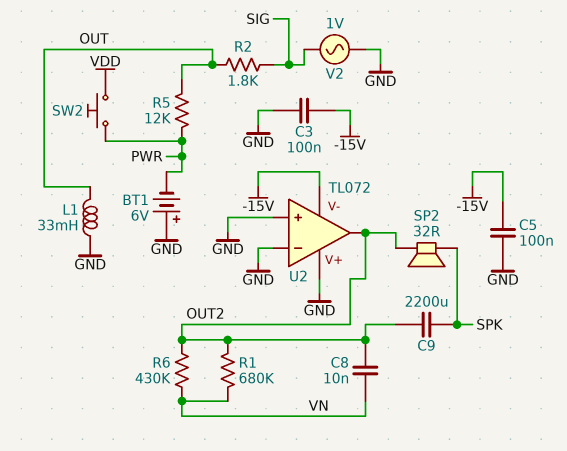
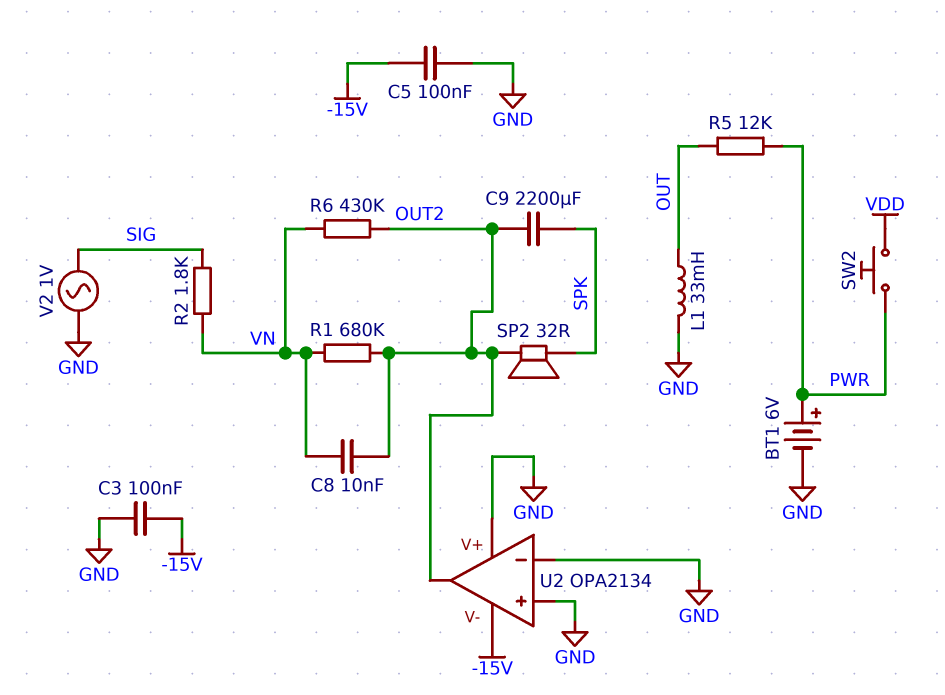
BT1: 6V (plus GND, minus PWR) -> 6V (plus PWR, minus GND)
R2: 1.8k (OUT, SIG) -> 1.8k (SIG, VN)
U2: TL072 -> OPA2134

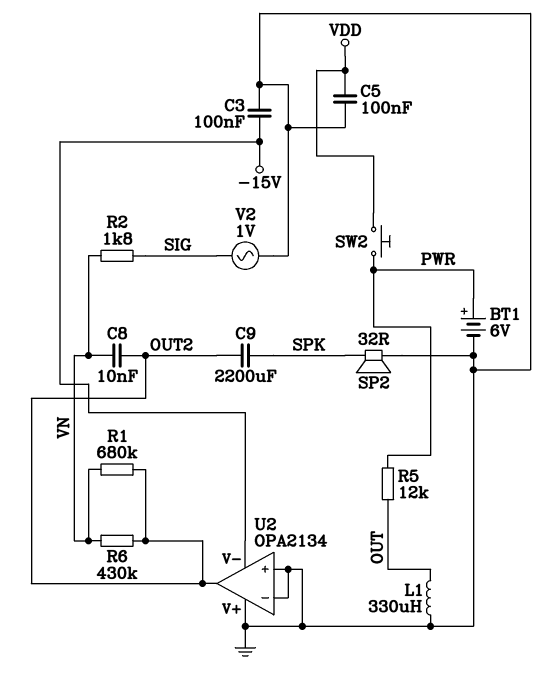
C5: 100nF (-15V, GND) -> 100nF (GND, VDD)
L1: 33mH (GND, OUT) -> 330uH (GND, OUT)
SP2: speaker 32R (OUT2, SPK) -> speaker 32R (GND, SPK)

